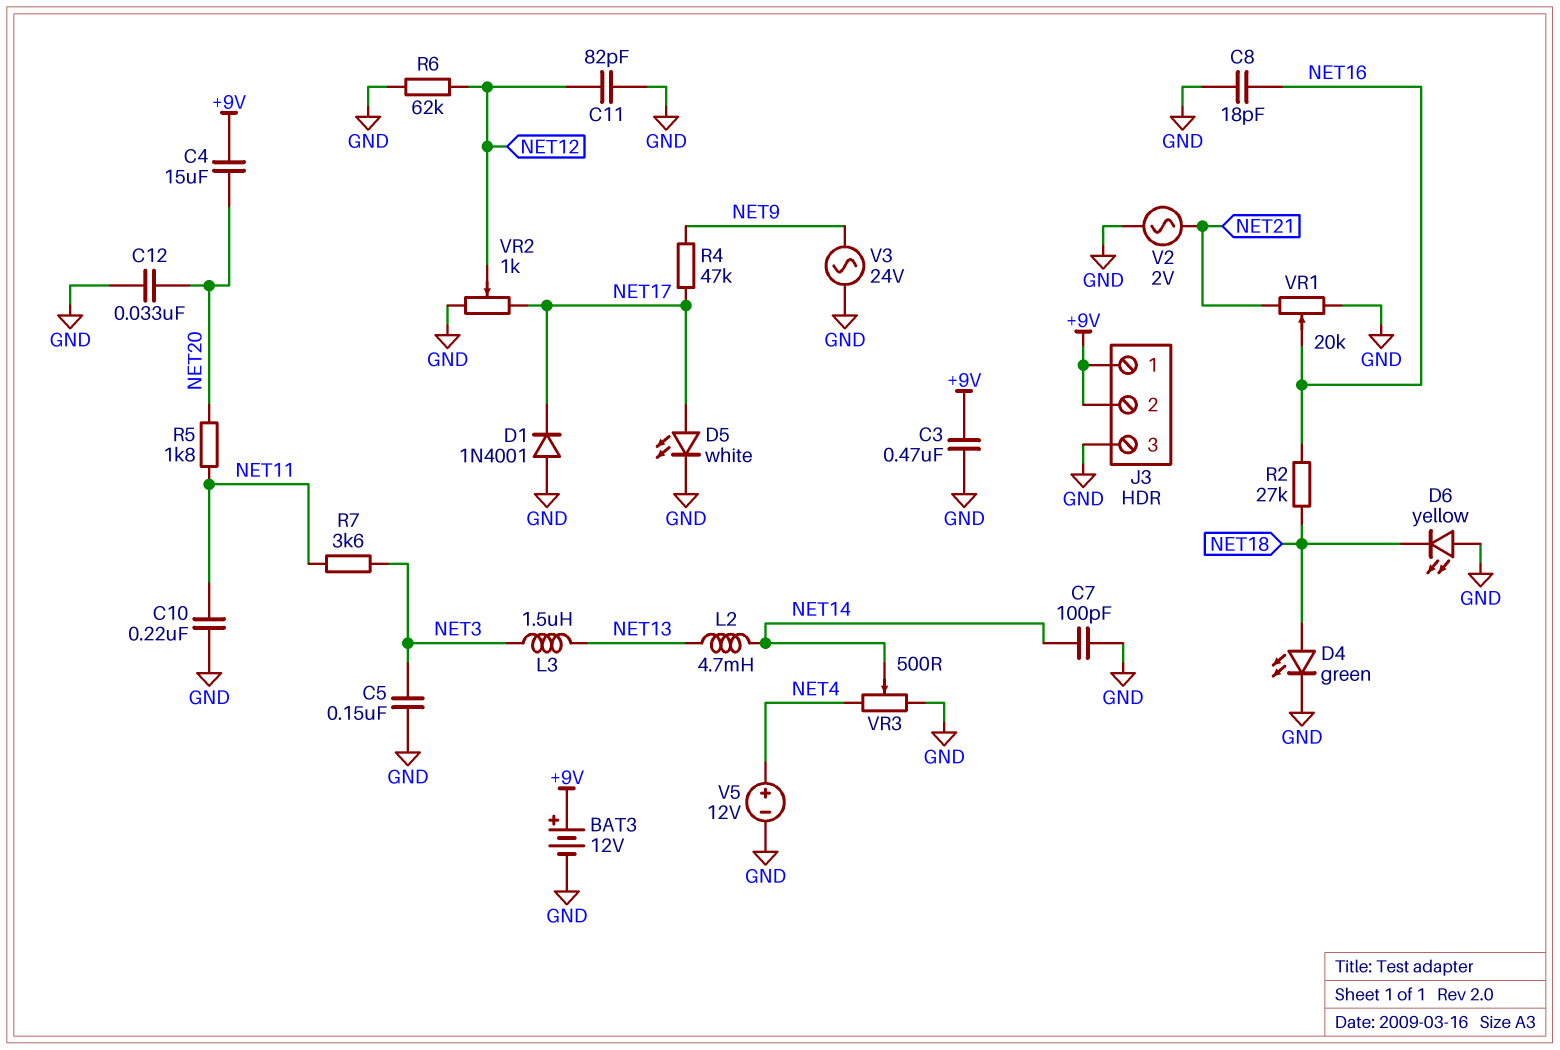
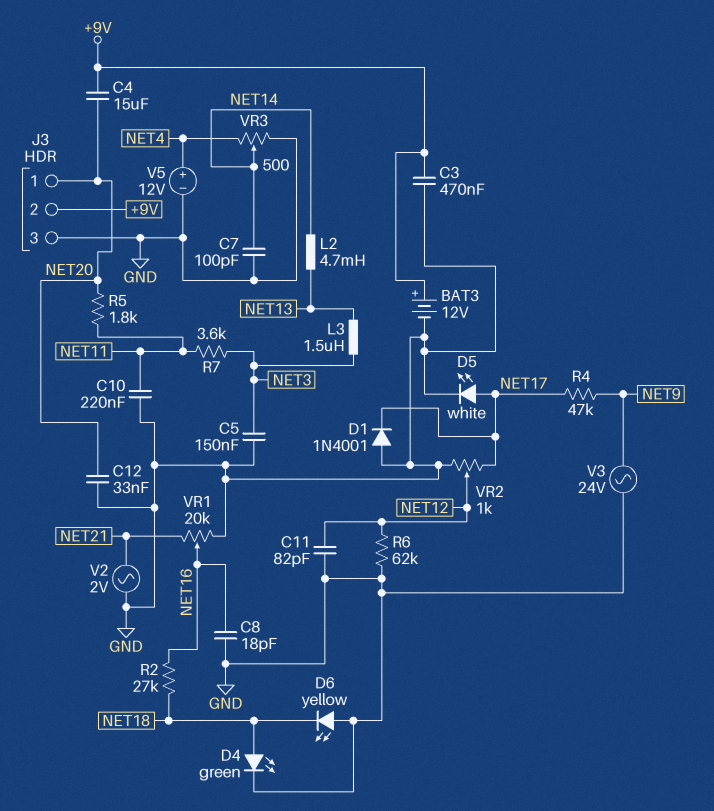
J3 pin 1: +9V -> NET20

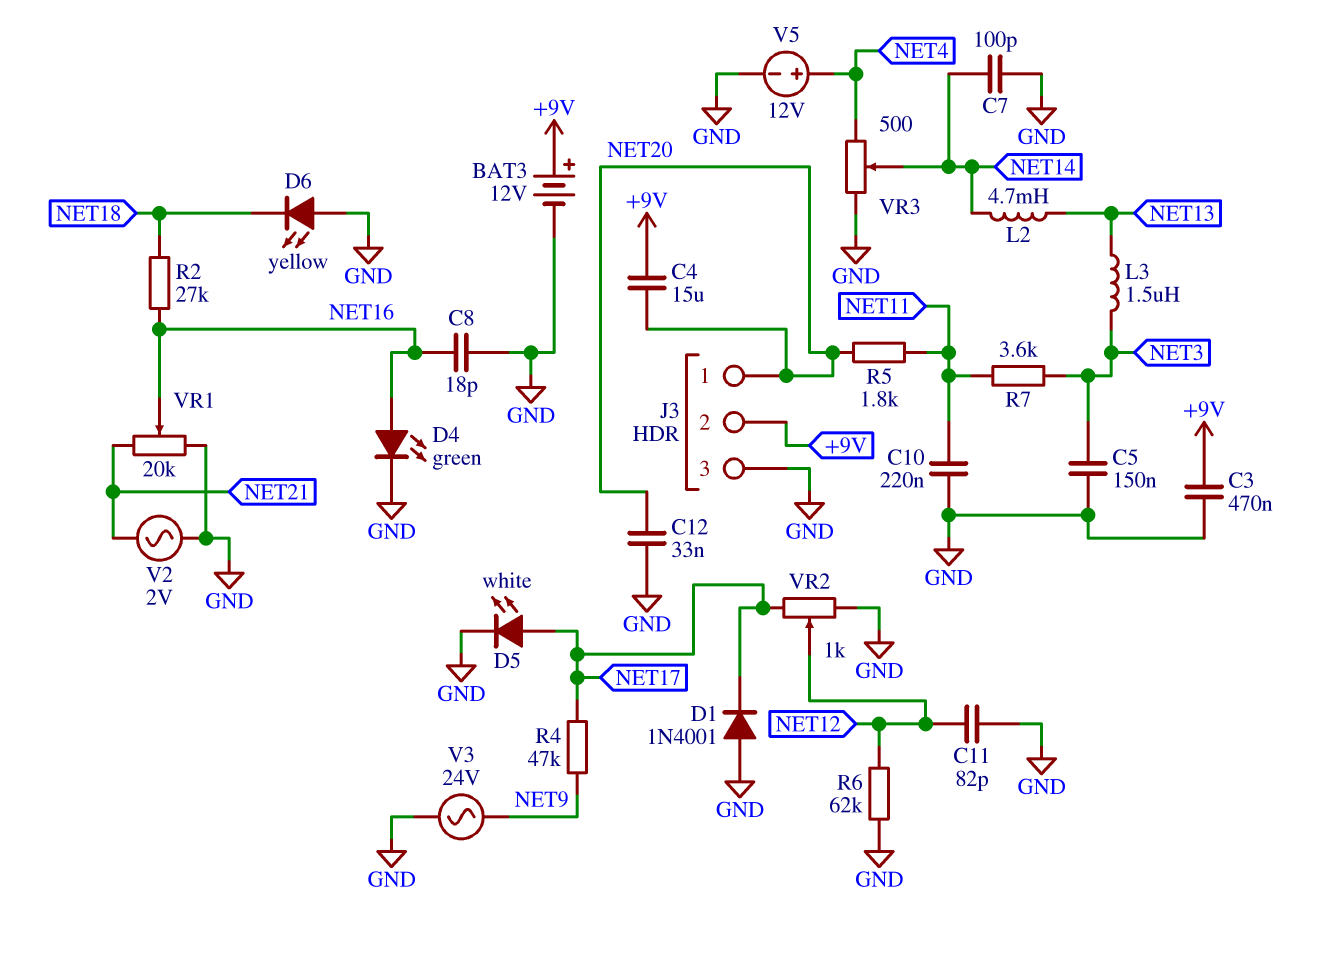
D4: LED green (A NET18, K GND) -> LED green (A NET16, K GND)

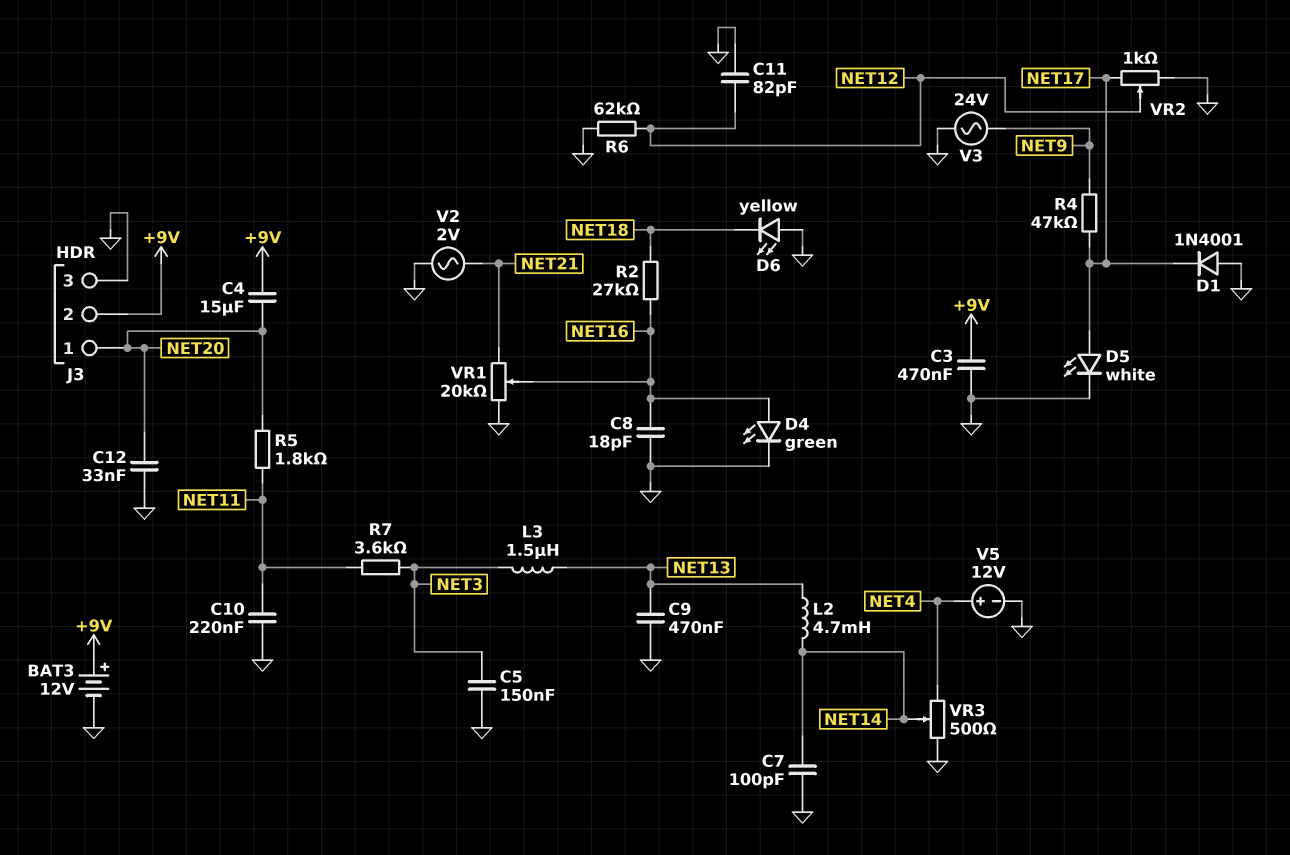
C9: none -> 470nF (GND, NET13)

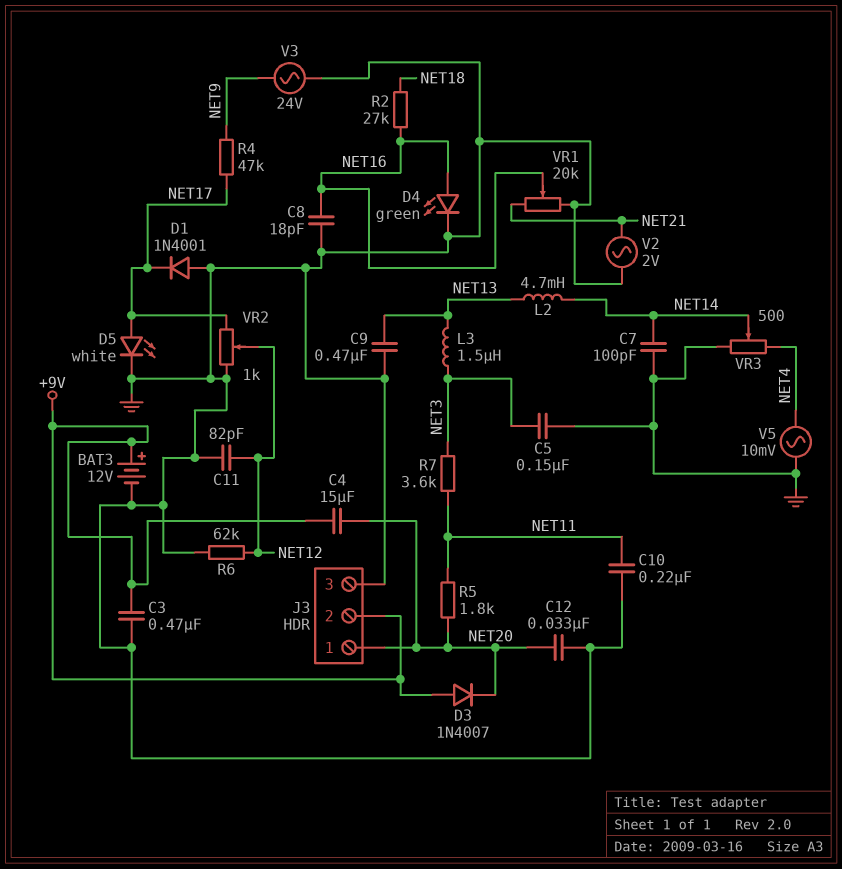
D3: none -> diode 1N4007 (A +9V, K NET20)
D6: LED yellow (A GND, K NET18) -> none
V5: 12V (plus NET4, minus GND) -> AC 10mV (GND, NET4)

